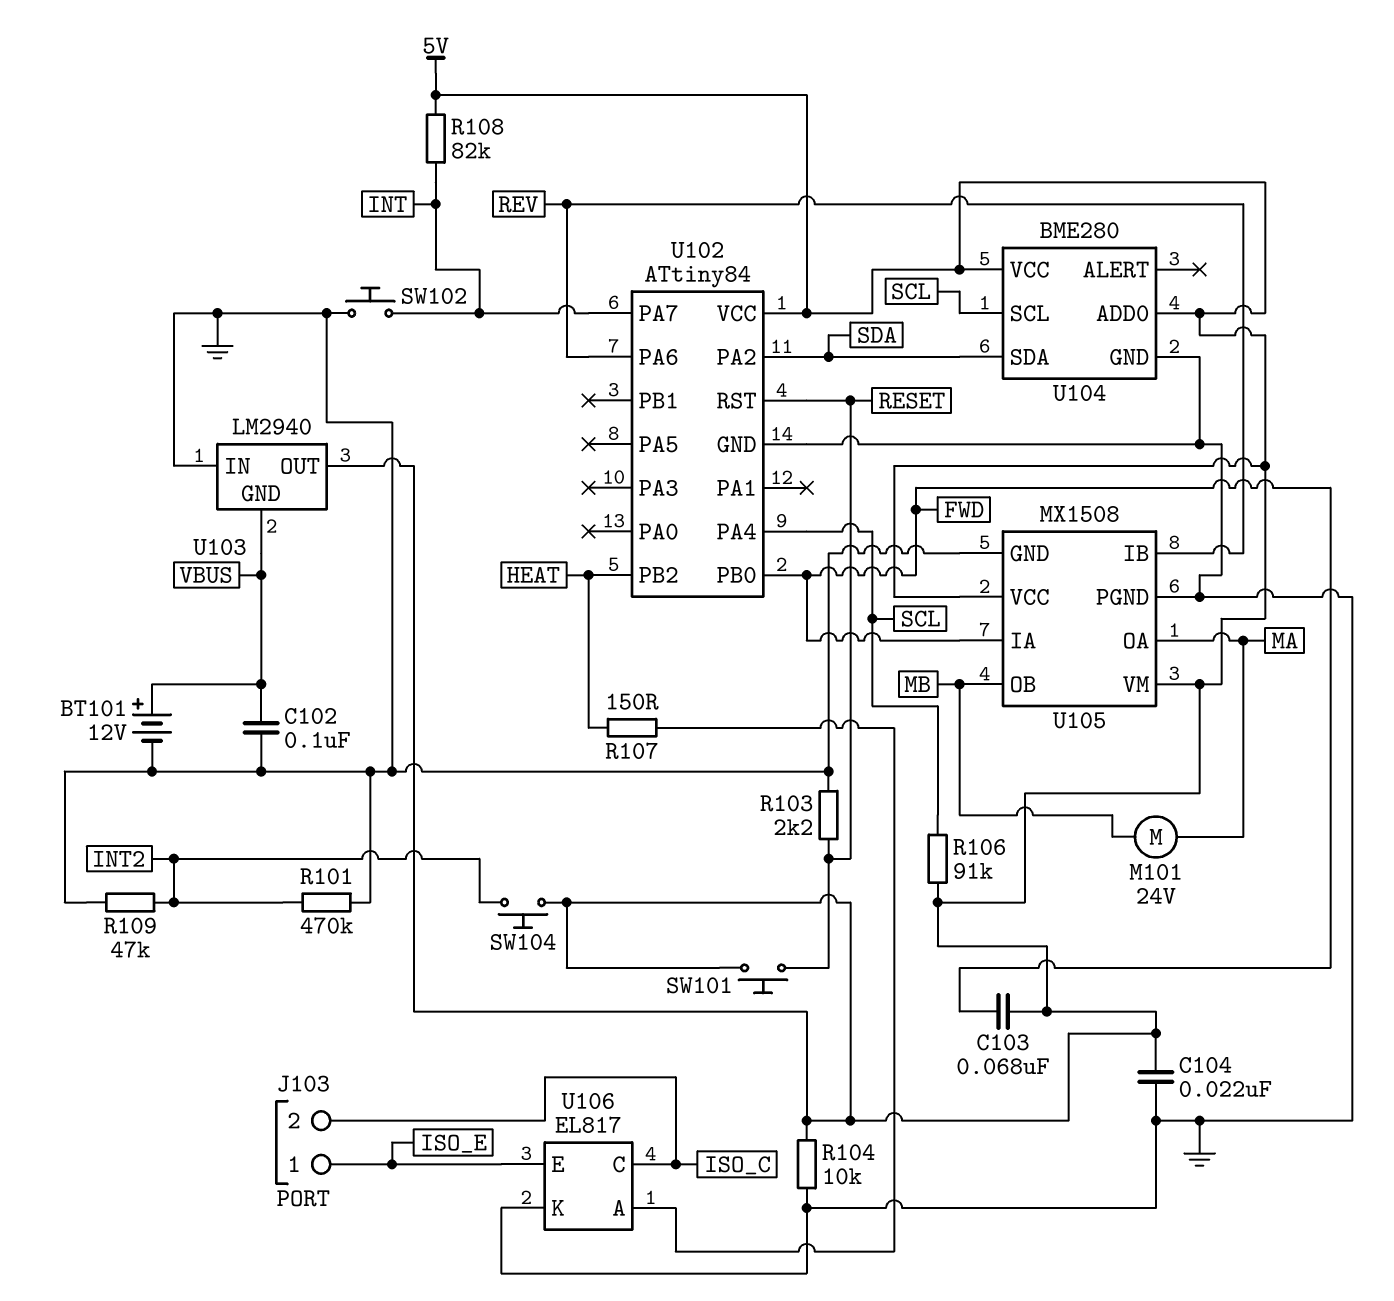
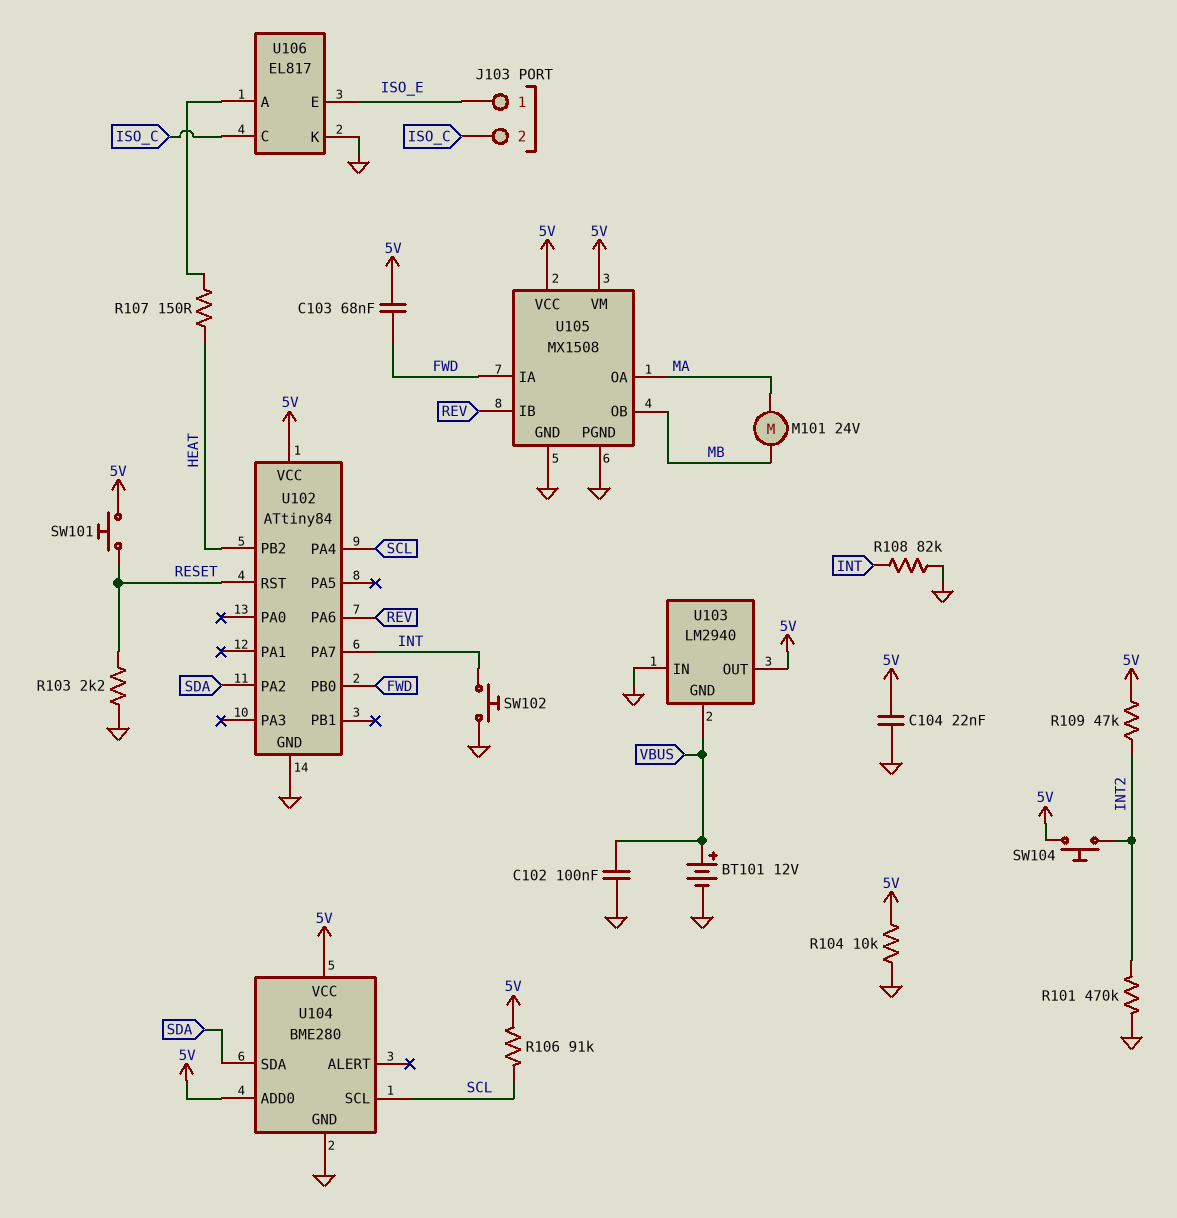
R108: 82k (5V, INT) -> 82k (GND, INT)
R109: 47k (GND, INT2) -> 47k (5V, INT2)

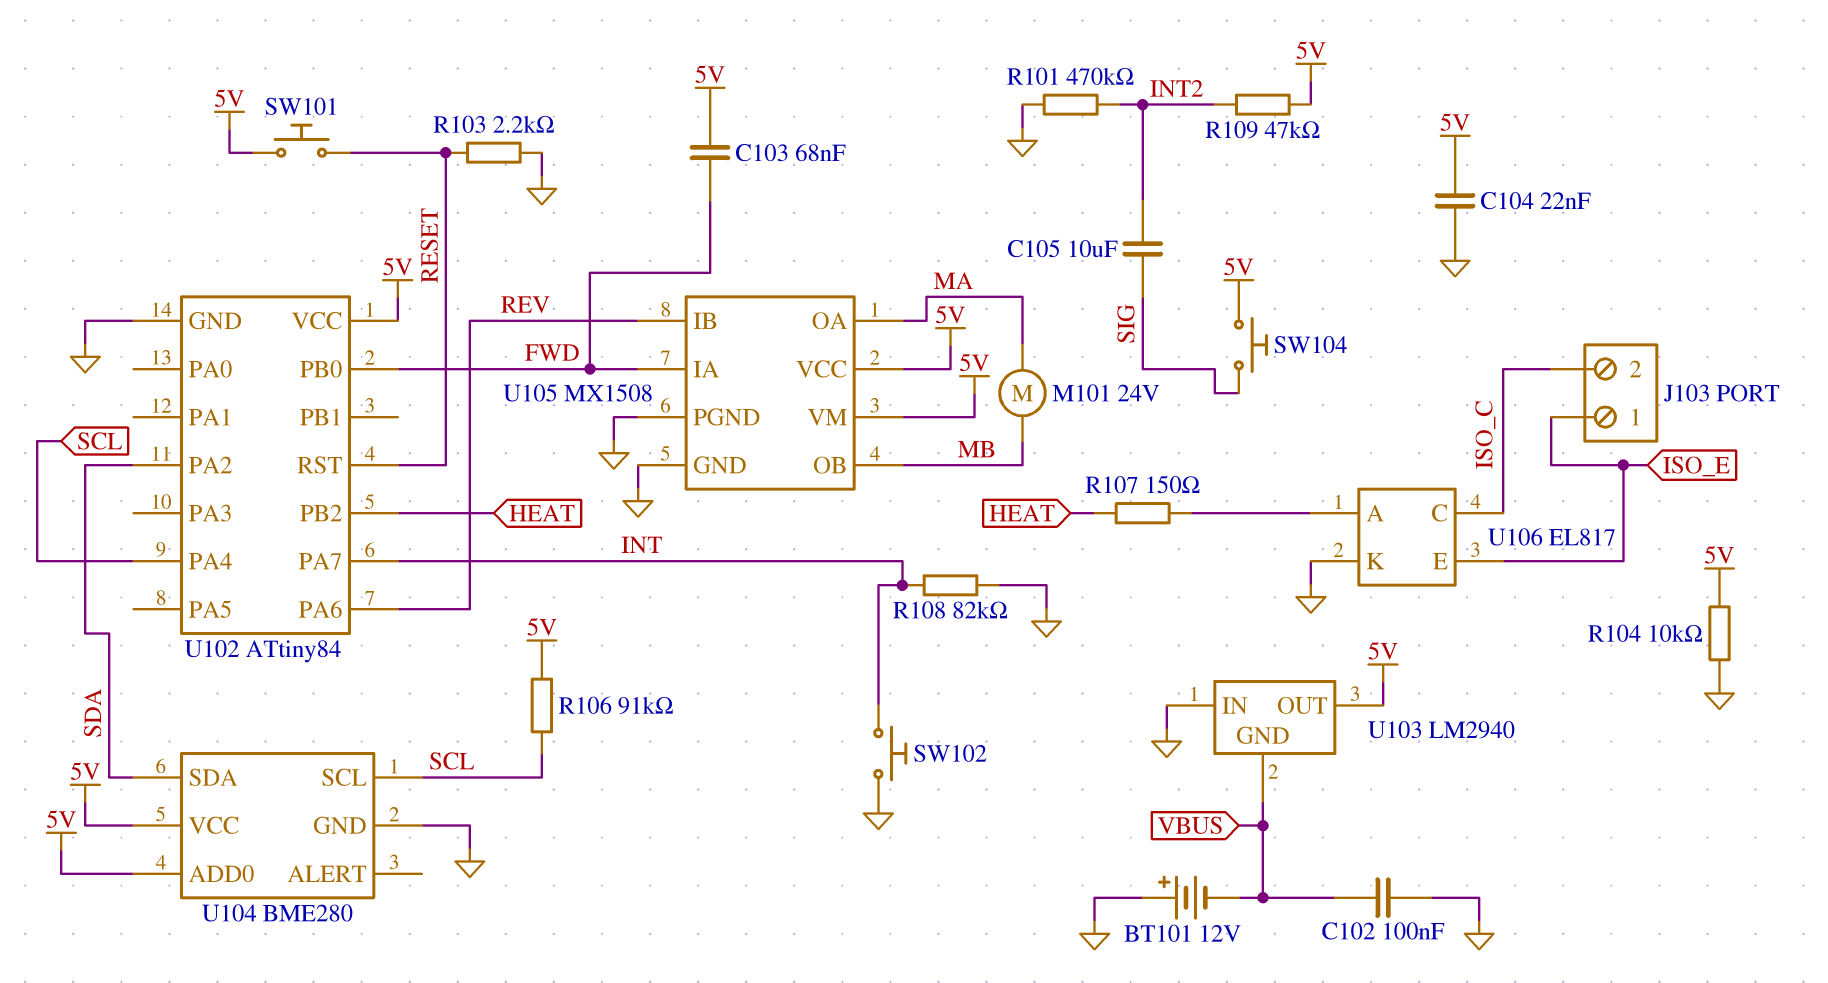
BT101: 12V (plus VBUS, minus GND) -> 12V (plus GND, minus VBUS)
C105: none -> 10uF (INT2, SIG)
SW104: button (5V, INT2) -> button (5V, SIG)

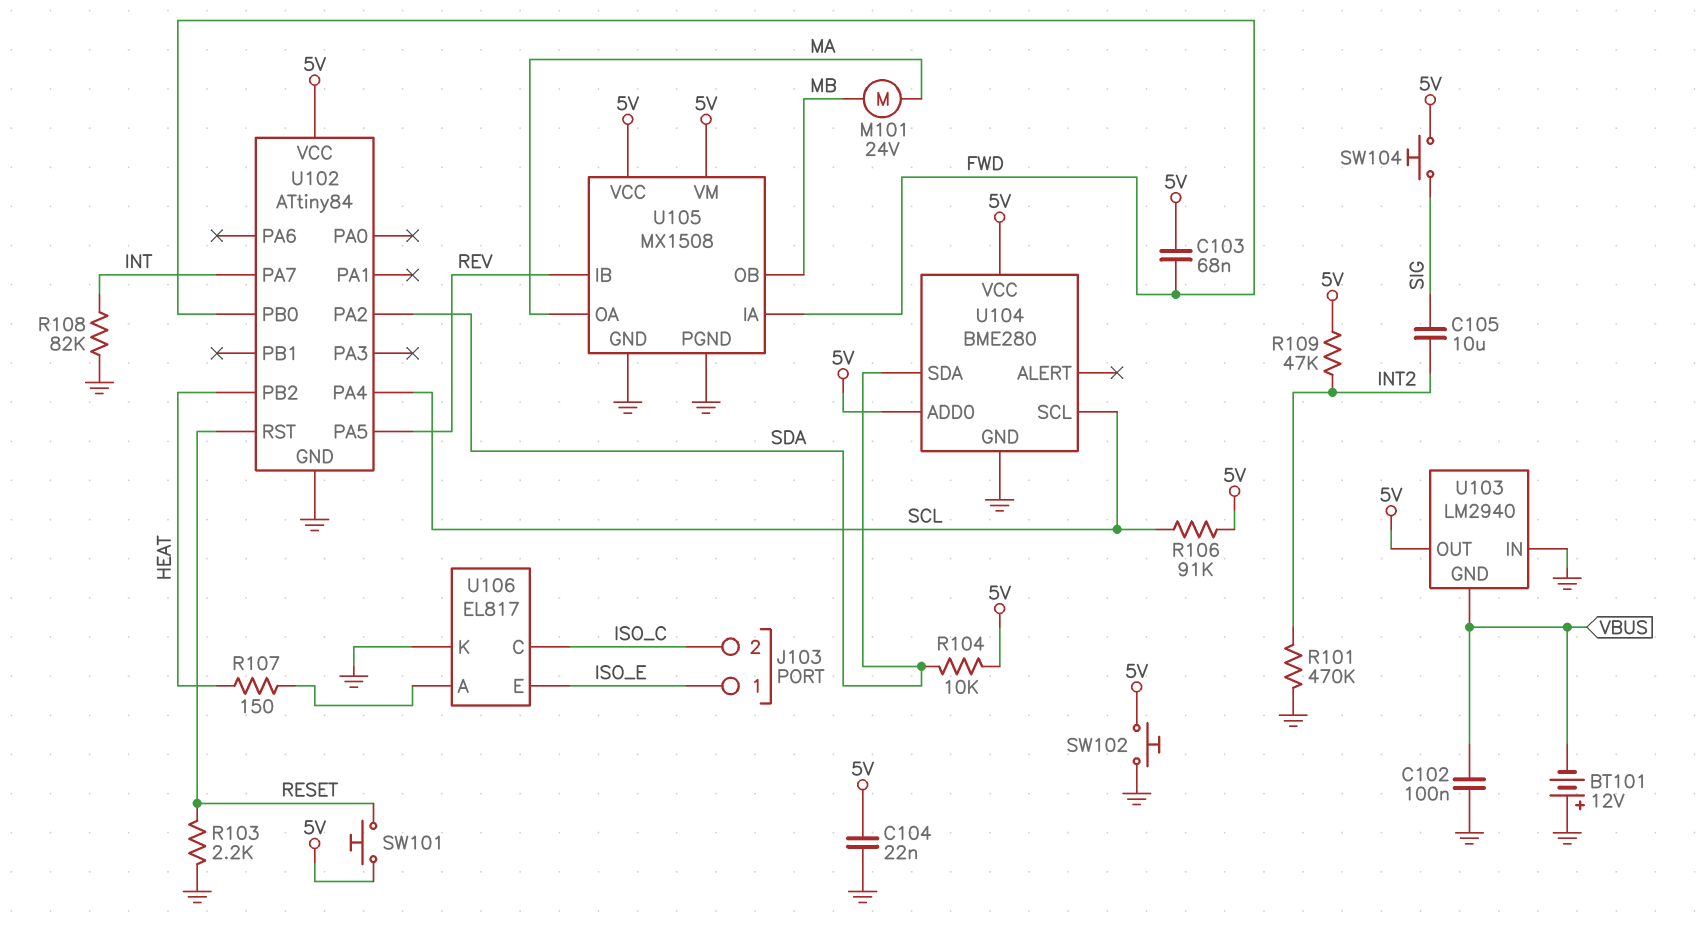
R104: 10k (5V, GND) -> 10k (5V, SDA)
SW102: button (GND, INT) -> button (5V, GND)
U102 pin PA5: none -> REV
U102 pin PA6: REV -> none

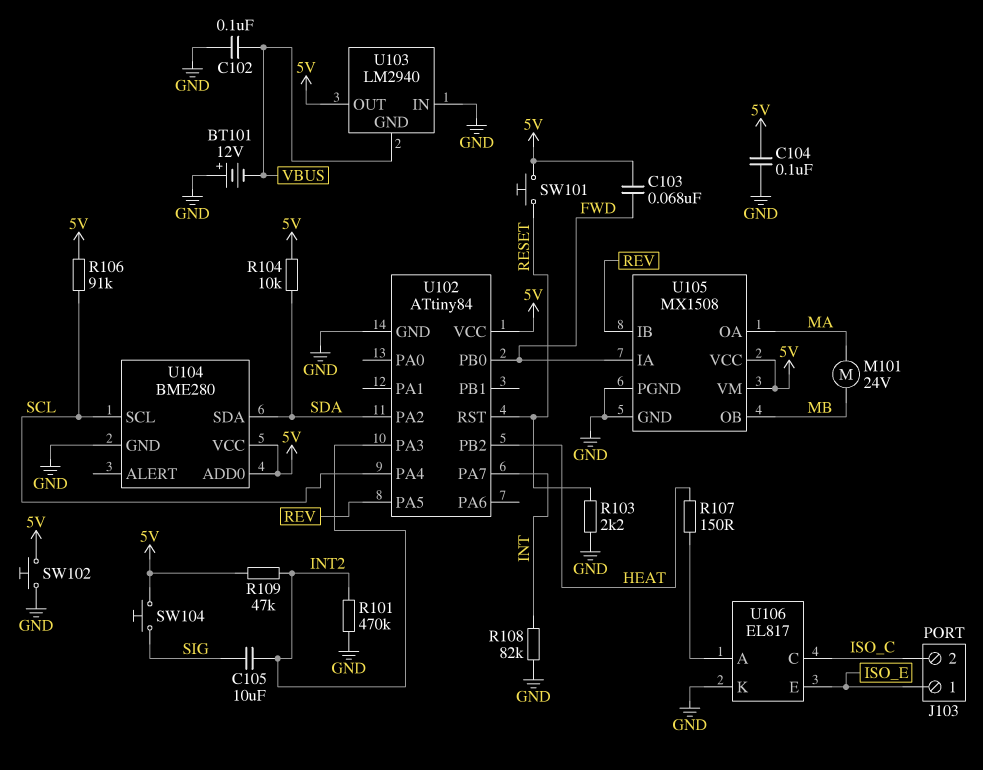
C104: 22nF (5V, GND) -> 100nF (5V, GND)
U102 pin PA3: none -> INT2

